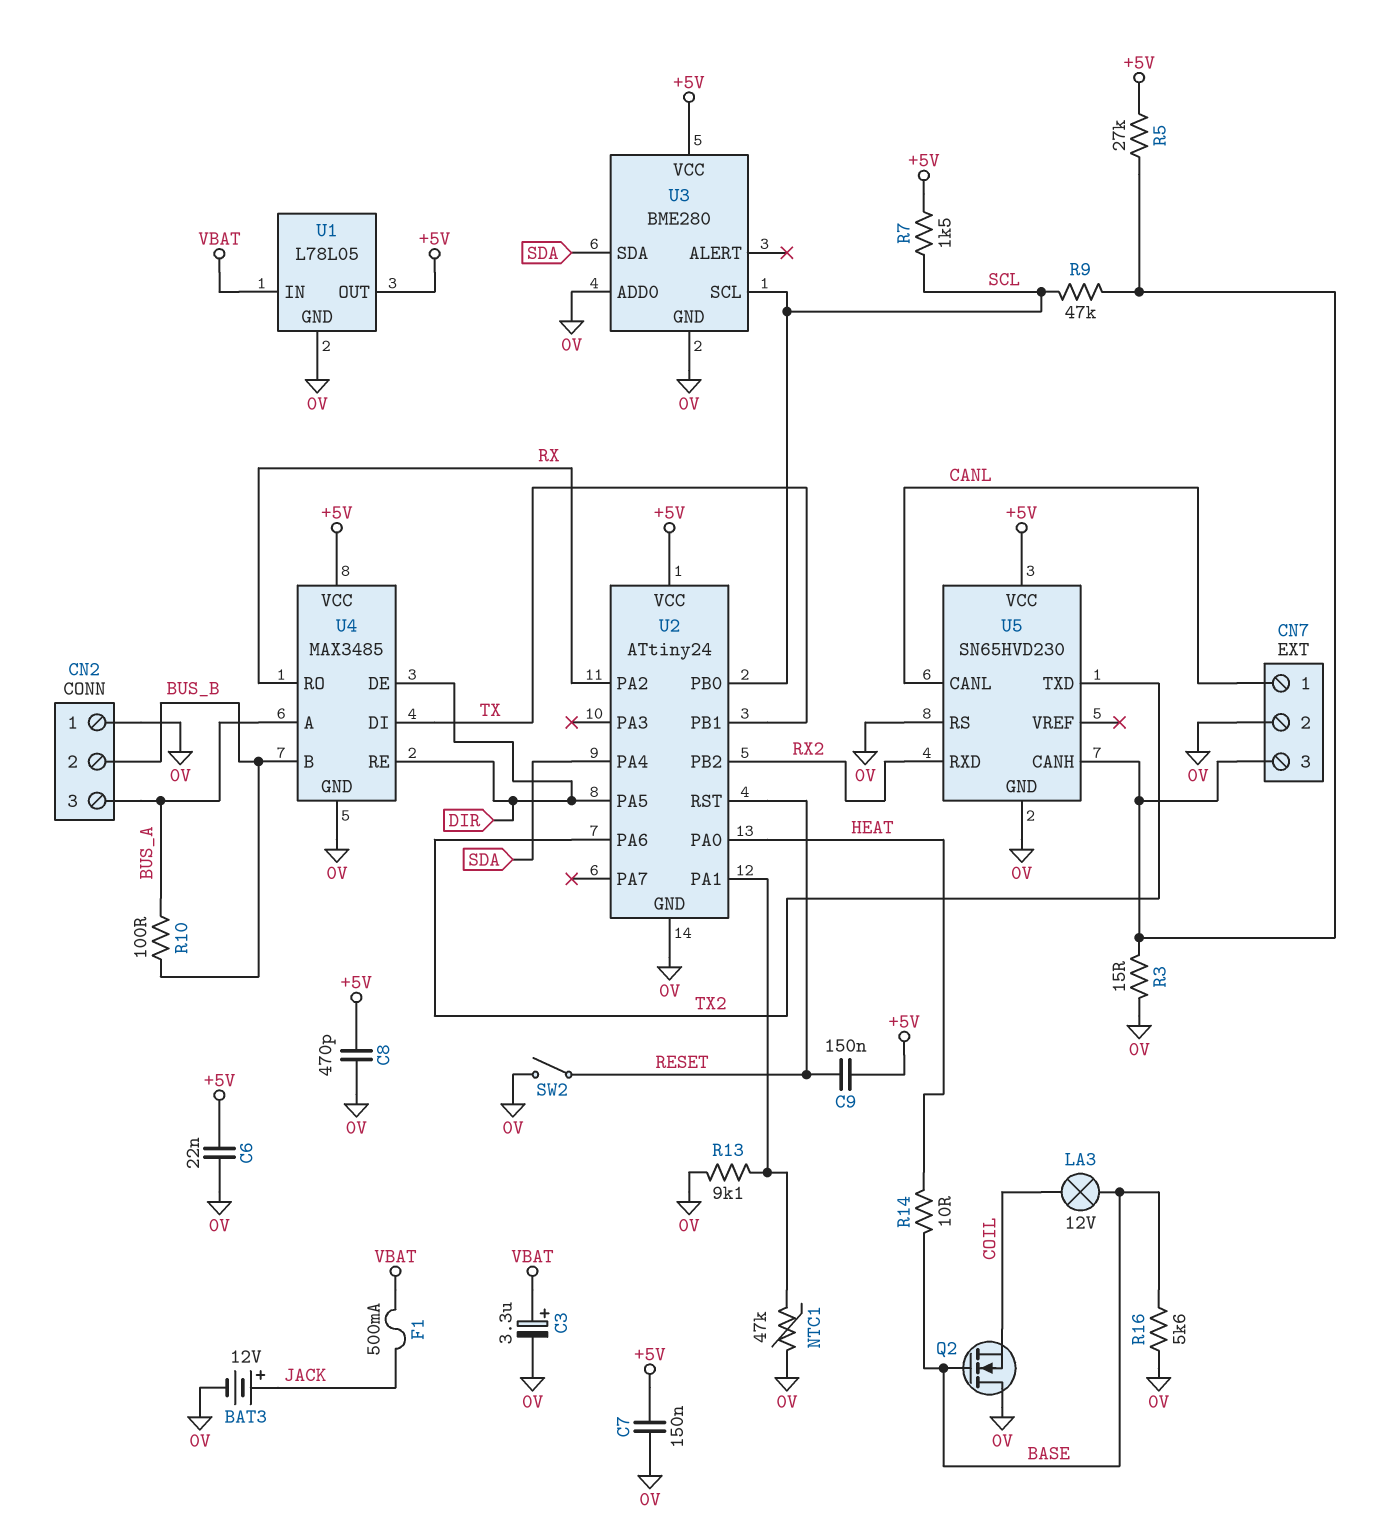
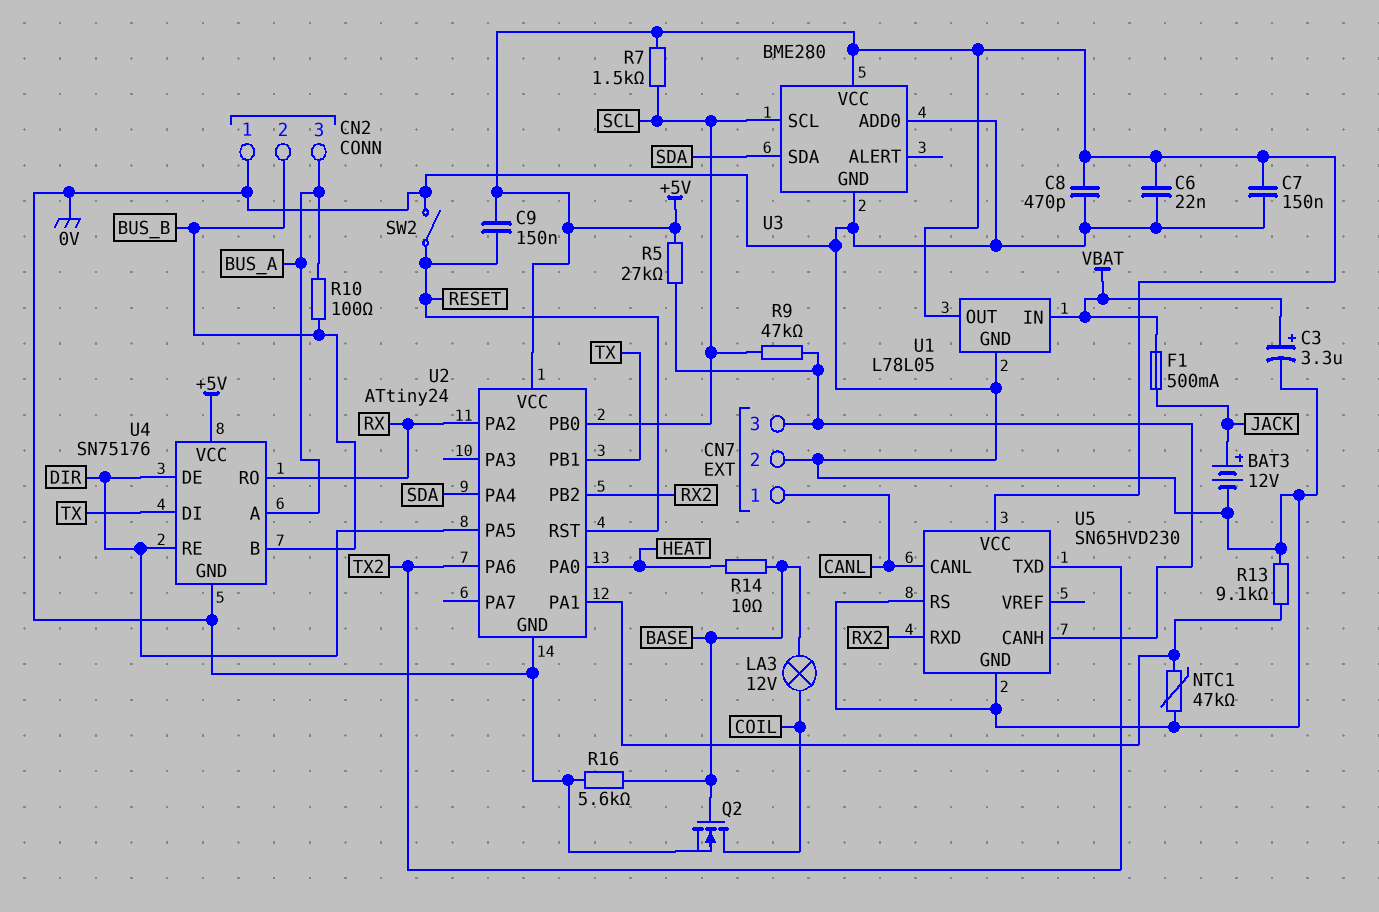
Q2: NMOS (G BASE, D 0V, S COIL) -> NMOS (G BASE, D COIL, S 0V)
R3: 15 (0V, CN7/3) -> none
U4: MAX3485 -> SN75176

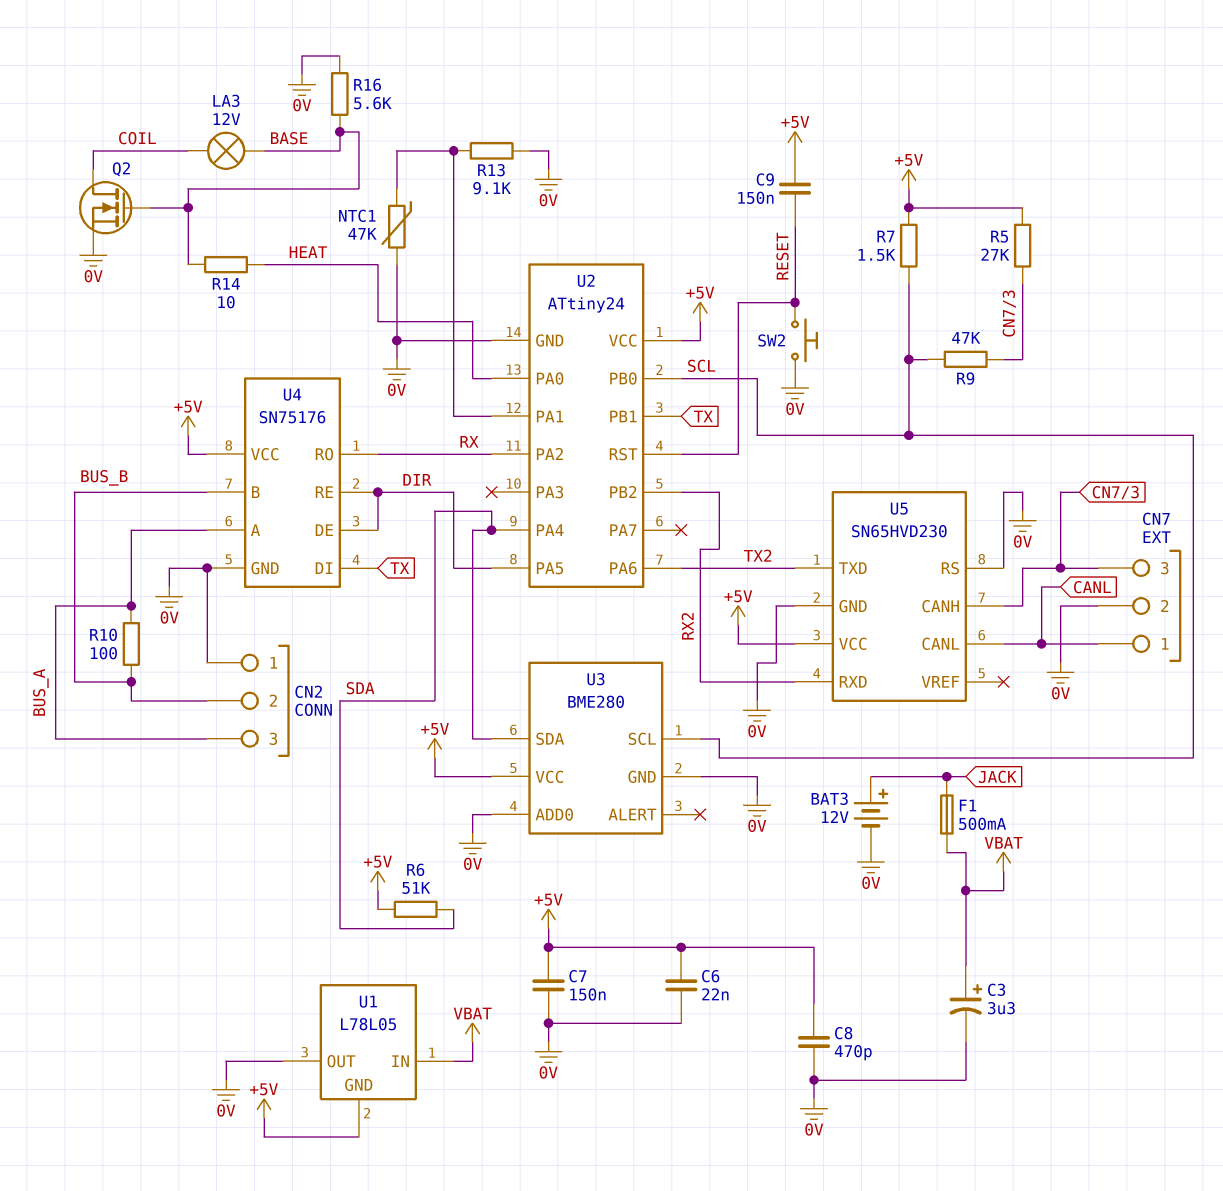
R6: none -> 51k (+5V, SDA)
SW2: switch (0V, RESET) -> button (0V, RESET)
U1 pin GND: 0V -> +5V
U1 pin OUT: +5V -> 0V

